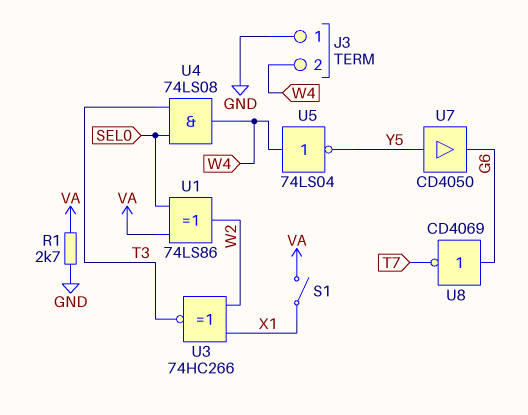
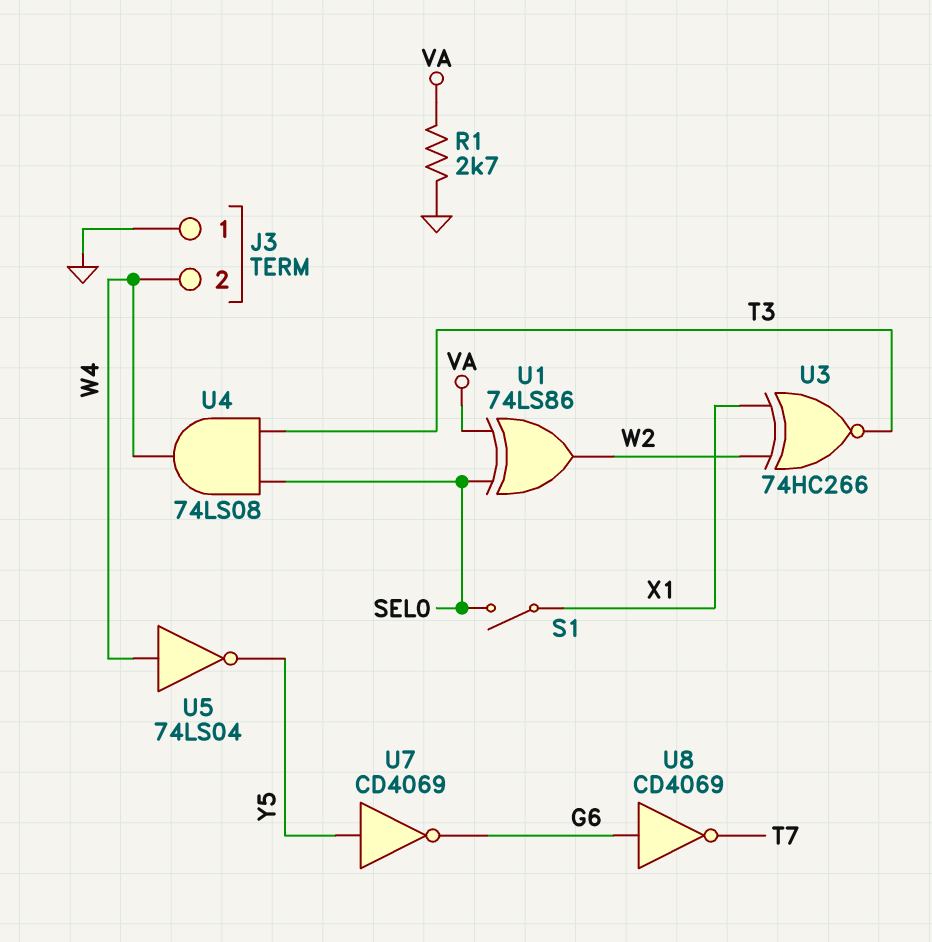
S1: switch (VA, X1) -> switch (SEL0, X1)
U7: buffer CD4050 (in Y5, out G6) -> NOT CD4069 (in Y5, out G6)

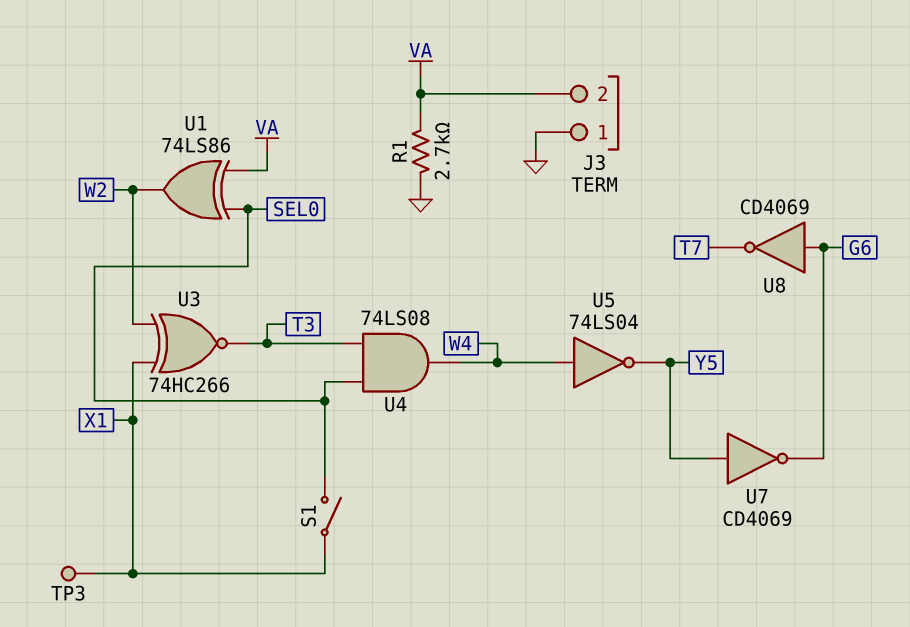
J3 pin 2: W4 -> VA
TP3: none -> test point (X1)

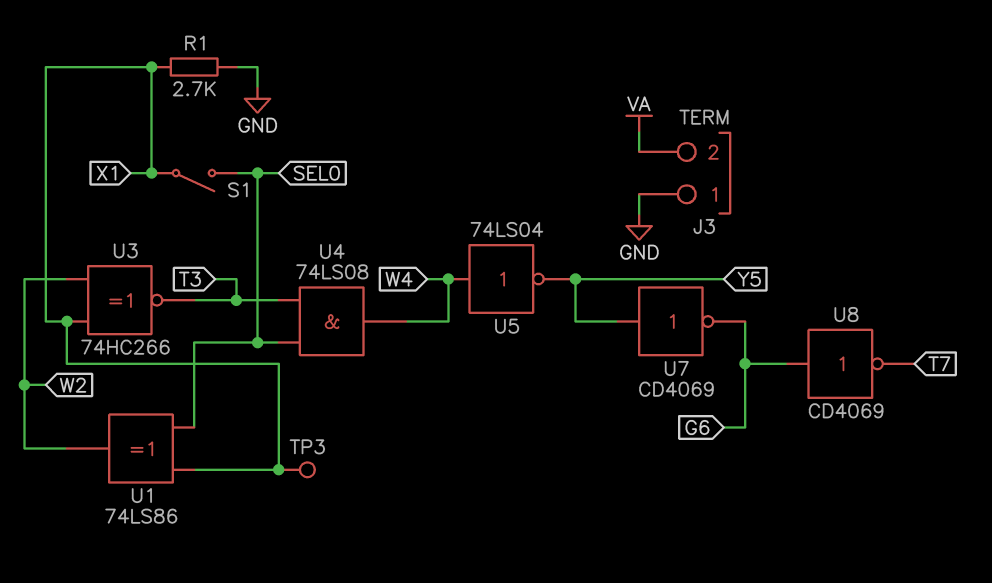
R1: 2.7k (GND, VA) -> 2.7k (GND, X1)
U1: XOR 74LS86 (in SEL0, in VA, out W2) -> XOR 74LS86 (in SEL0, in X1, out W2)

